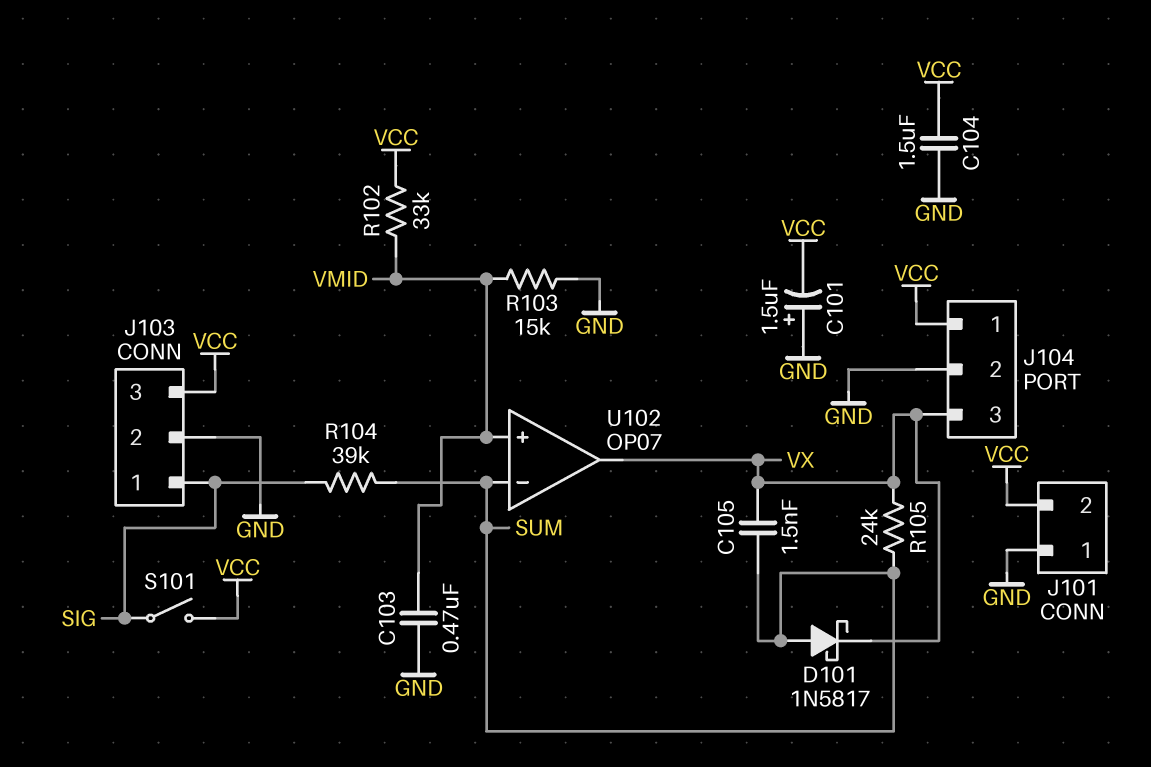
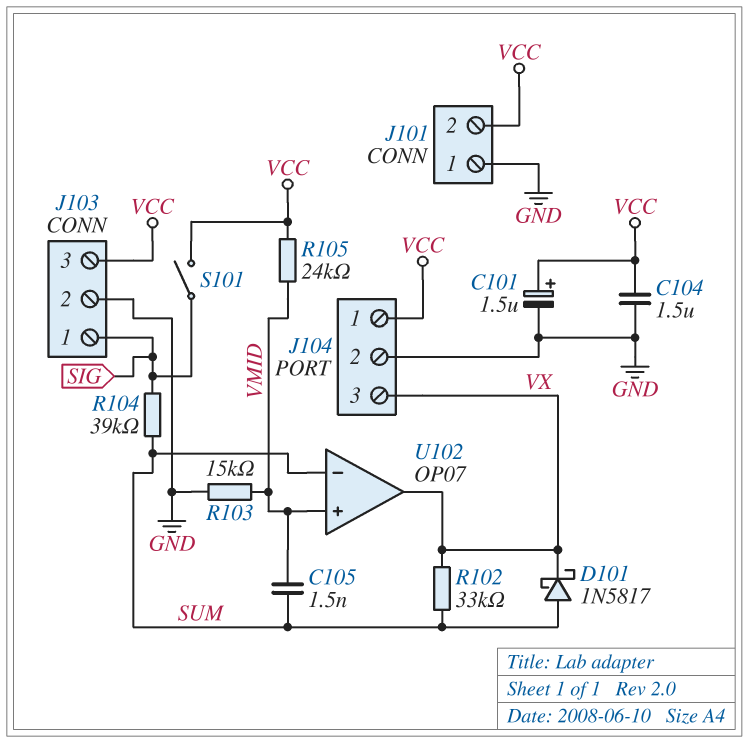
C101: 1.5uF (plus GND, minus VCC) -> 1.5uF (plus VCC, minus GND)
C103: 470nF (GND, VMID) -> none
C105: 1.5nF (SUM, VX) -> 1.5nF (SUM, VMID)
R102: 33k (VCC, VMID) -> 33k (SUM, VX)
R105: 24k (SUM, VX) -> 24k (VCC, VMID)

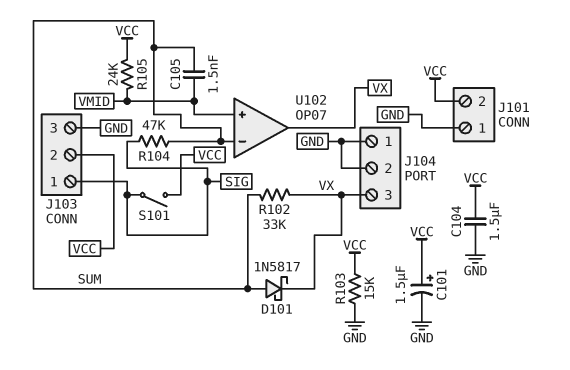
J103 pin 2: GND -> VCC
J103 pin 3: VCC -> GND
J104 pin 1: VCC -> GND
R103: 15k (GND, VMID) -> 15k (GND, VCC)
R104: 39k (SIG, SUM) -> 47k (SIG, SUM)

